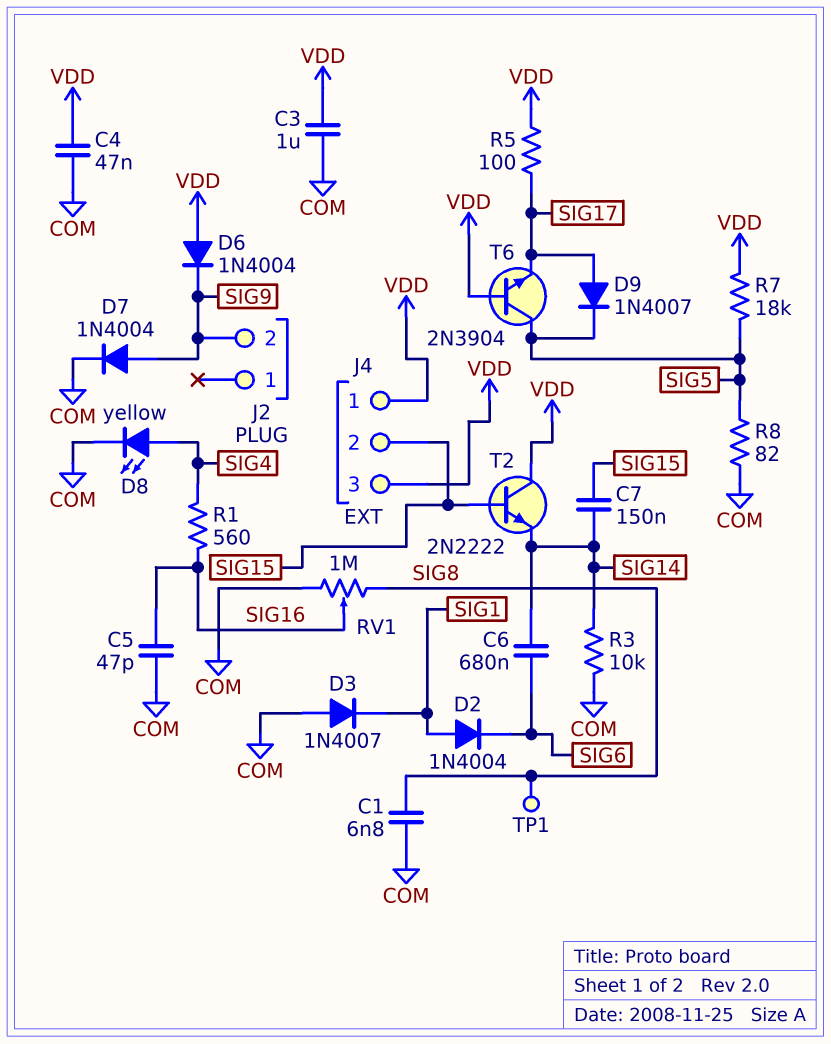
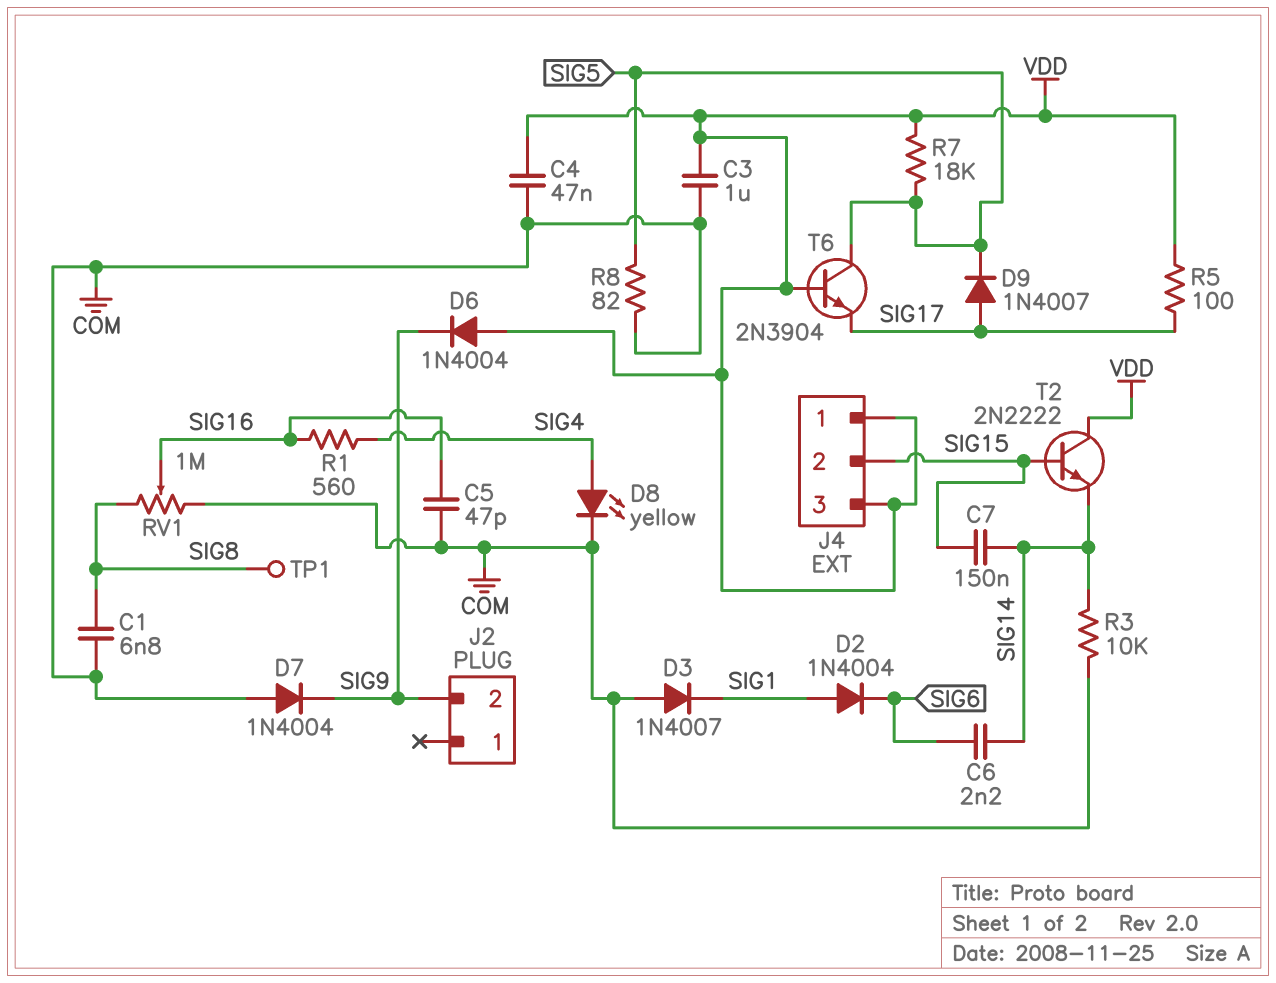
C6: 680nF (SIG6, SIG14) -> 2.2nF (SIG6, SIG14)
D7: diode 1N4004 (A SIG9, K COM) -> diode 1N4004 (A COM, K SIG9)

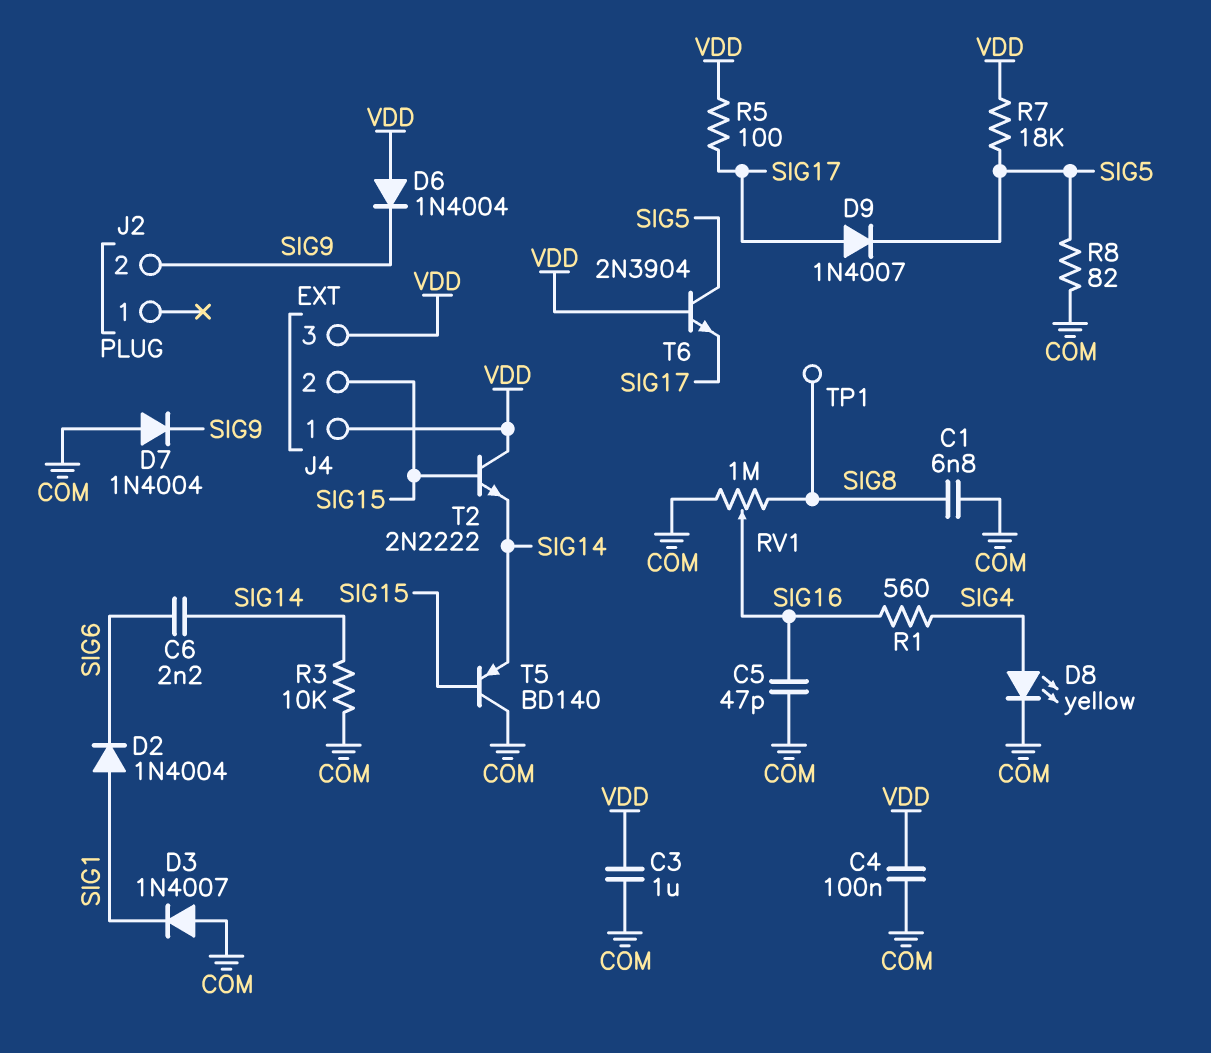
C4: 47nF (COM, VDD) -> 100nF (COM, VDD)
C7: 150nF (SIG14, SIG15) -> none
T5: none -> PNP BD140 (B SIG15, C COM, E SIG14)

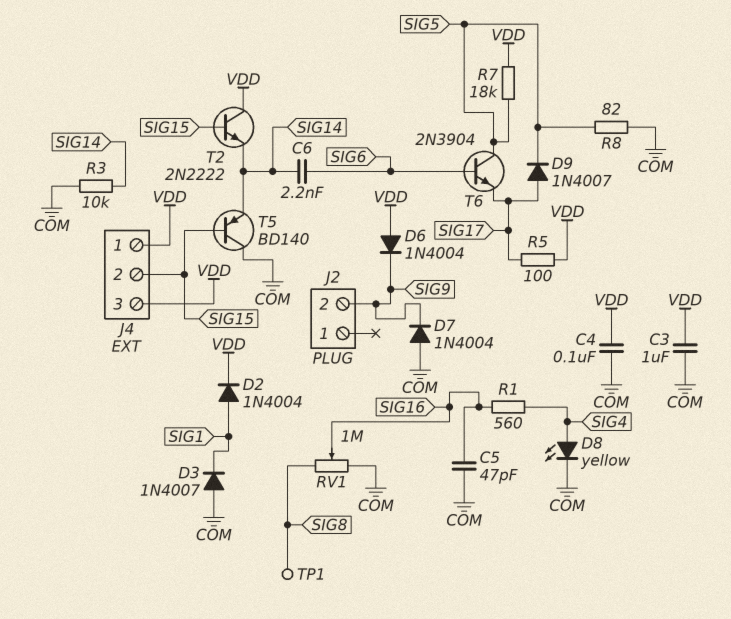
C1: 6.8nF (COM, SIG8) -> none
D2: diode 1N4004 (A SIG1, K SIG6) -> diode 1N4004 (A SIG1, K VDD)
T6: NPN 2N3904 (B VDD, C SIG5, E SIG17) -> NPN 2N3904 (B SIG6, C SIG5, E SIG17)

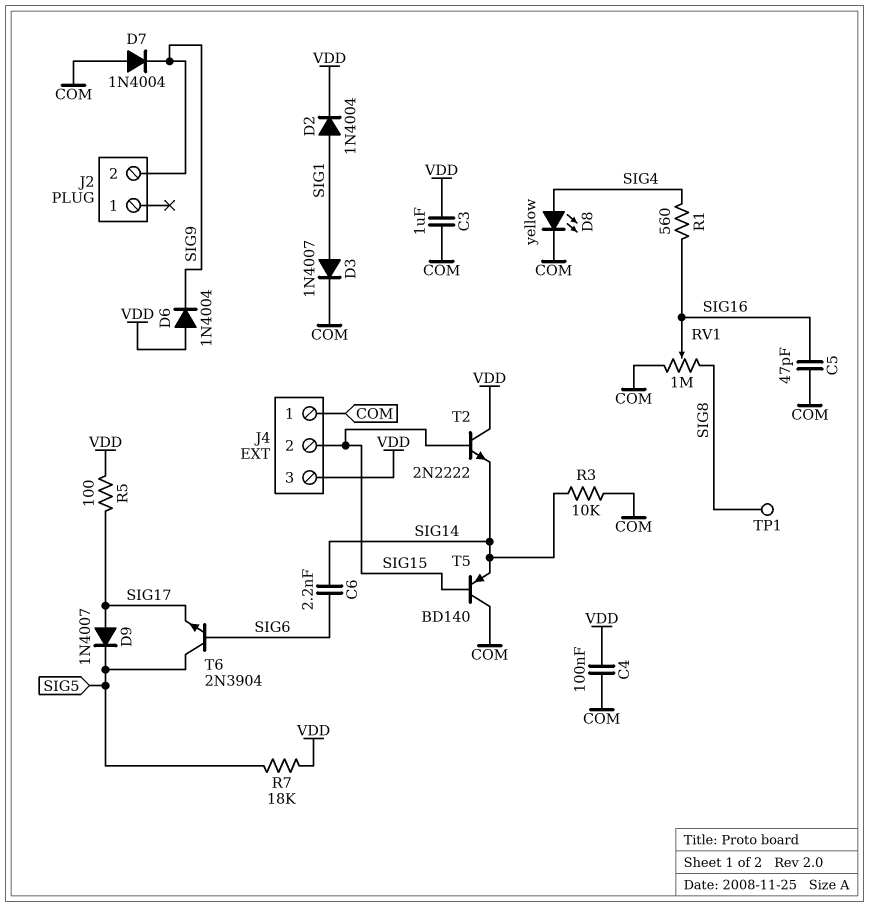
D3: diode 1N4007 (A COM, K SIG1) -> diode 1N4007 (A SIG1, K COM)
J4 pin 1: VDD -> COM
R8: 82 (COM, SIG5) -> none

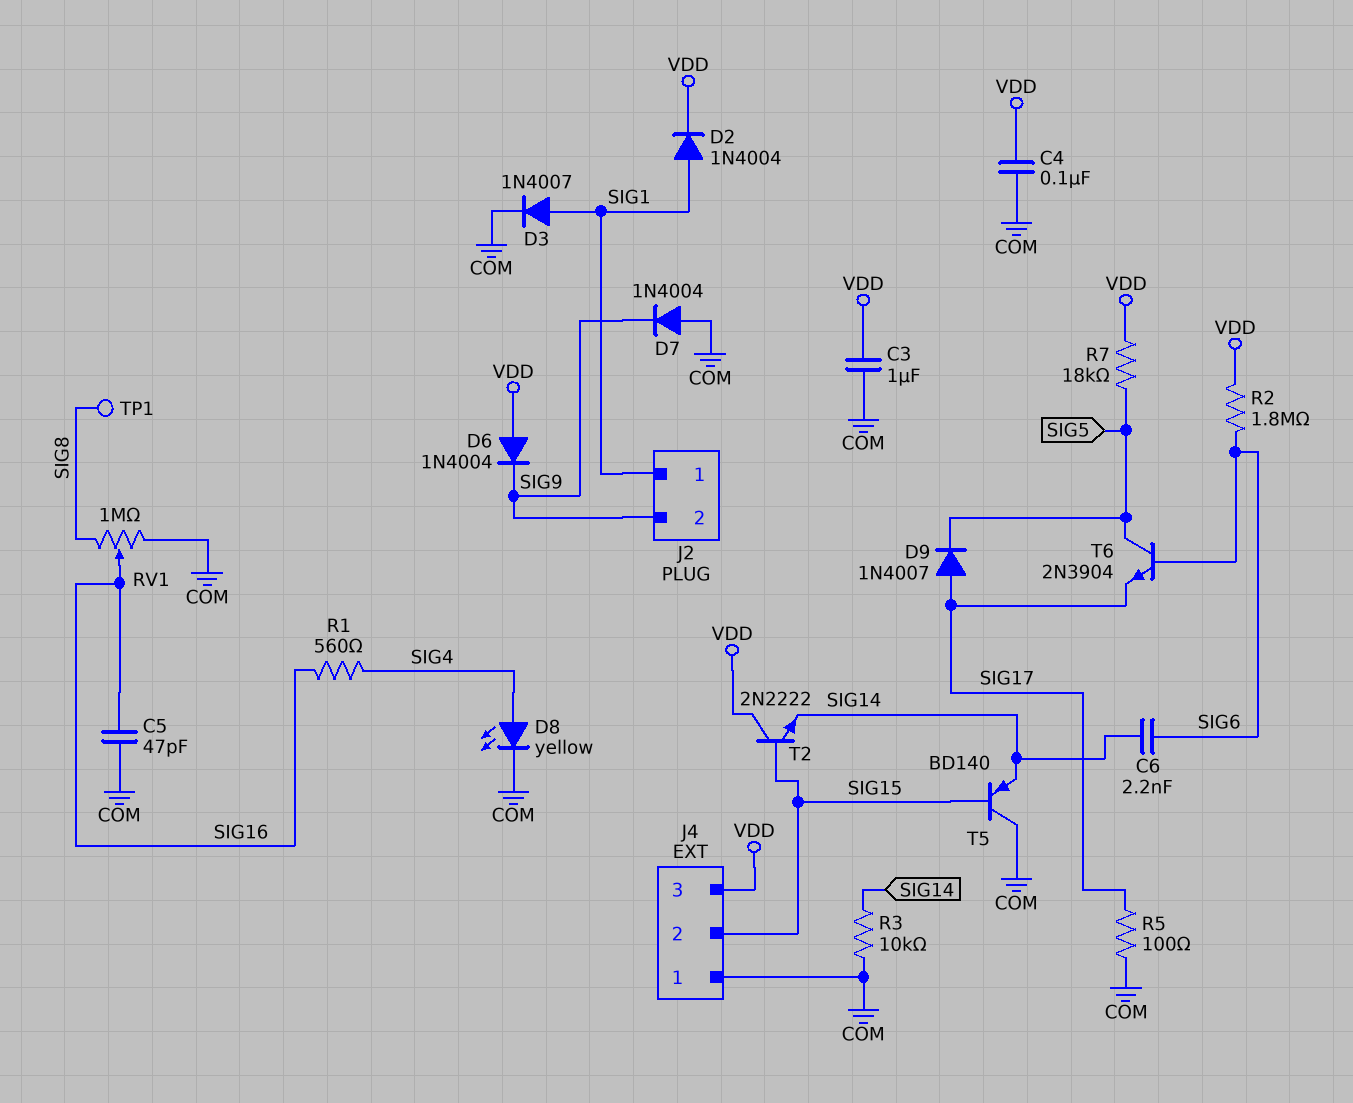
J2 pin 1: none -> SIG1
R2: none -> 1.8M (SIG6, VDD)
R5: 100 (SIG17, VDD) -> 100 (COM, SIG17)

